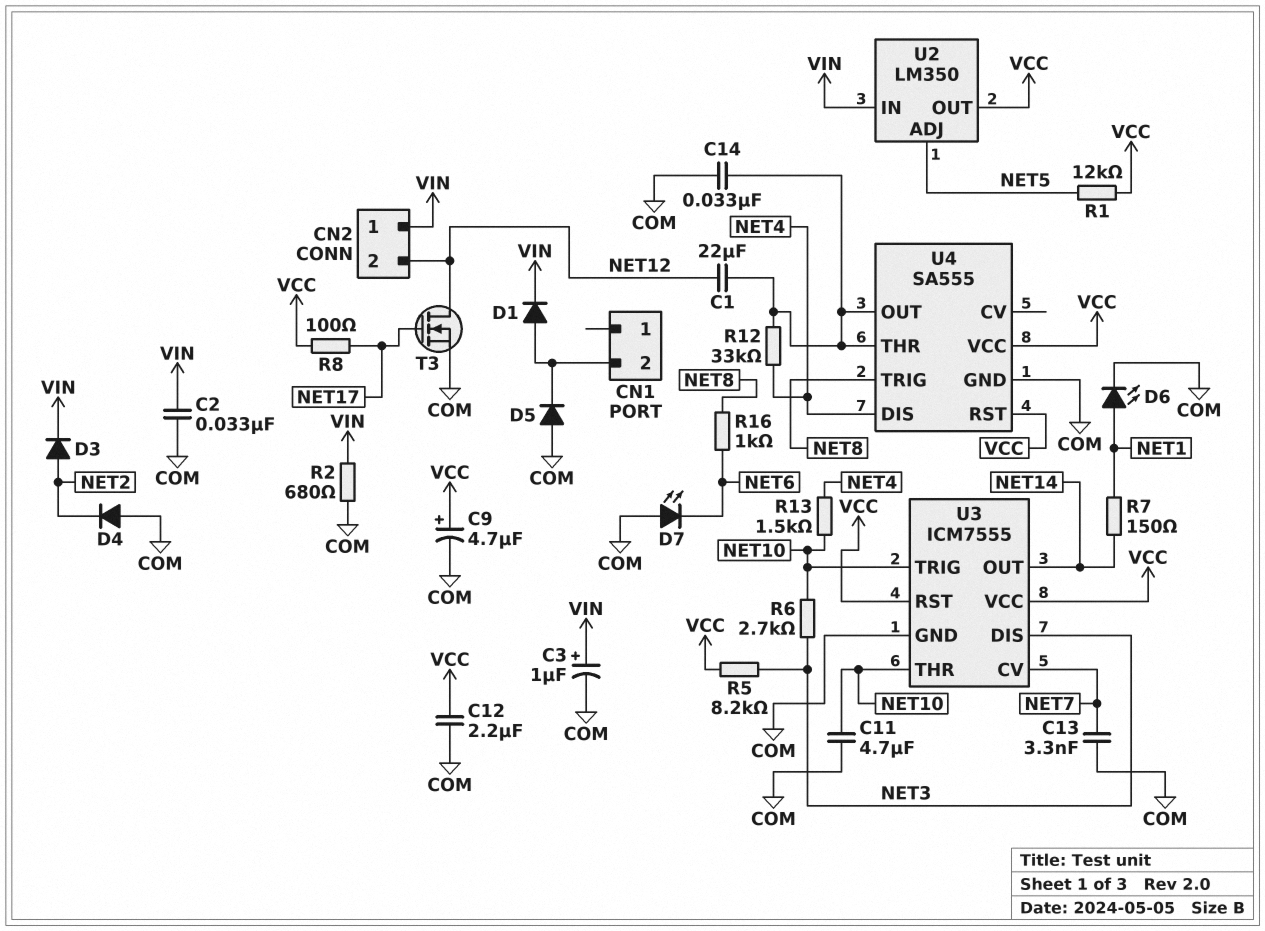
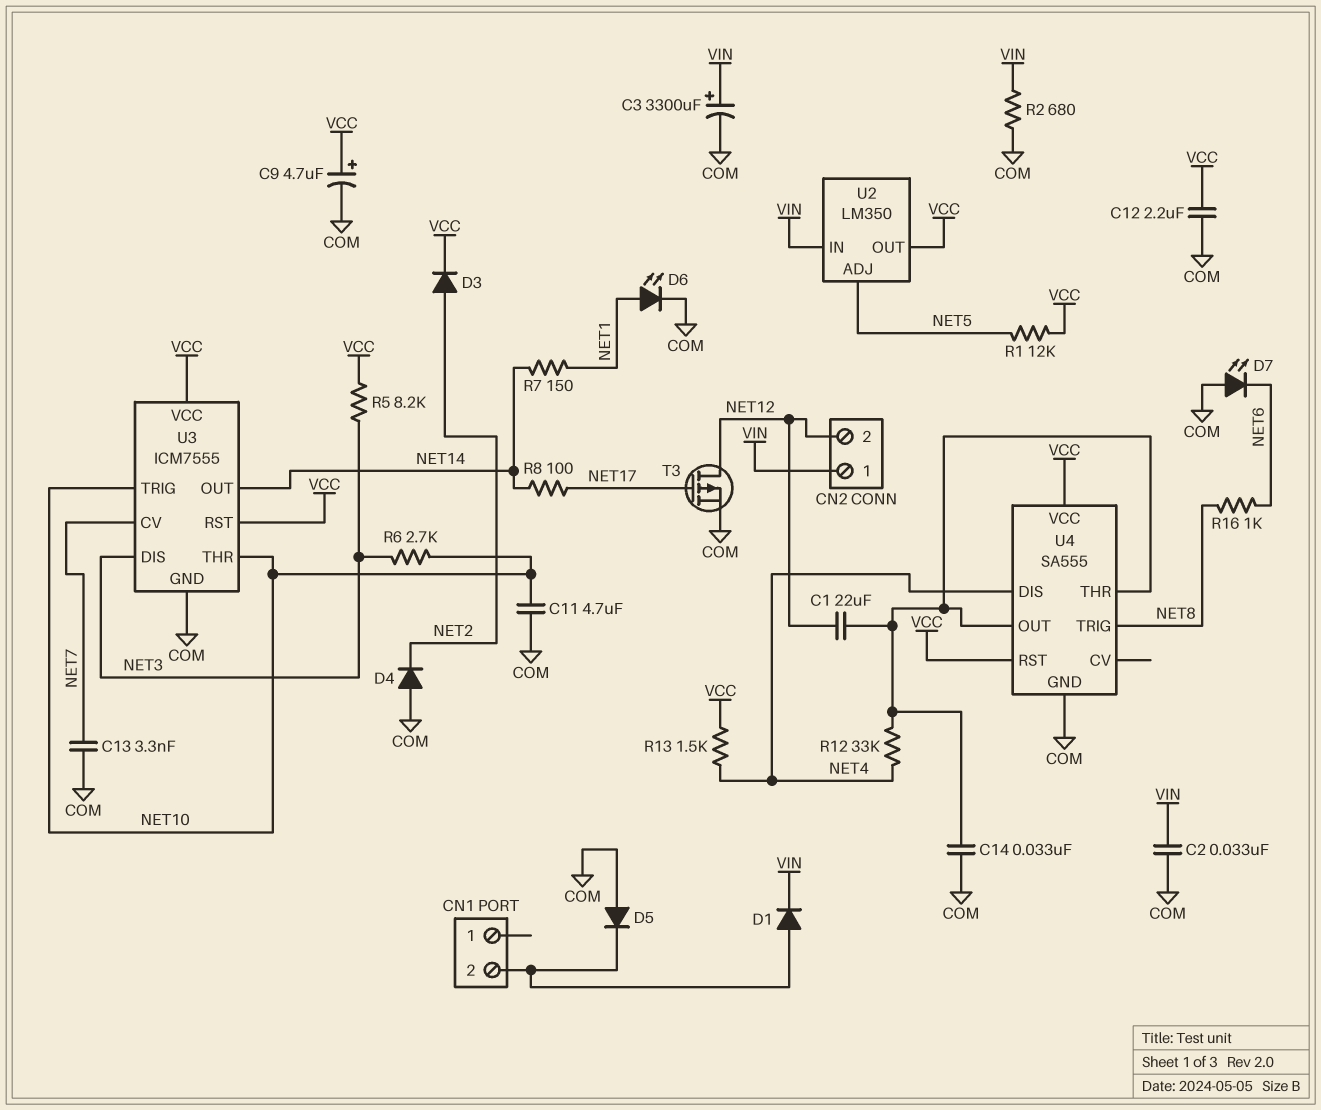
C3: 1uF (plus VIN, minus COM) -> 3300uF (plus VIN, minus COM)
D3: diode (A NET2, K VIN) -> diode (A NET2, K VCC)
R8: 100 (NET17, VCC) -> 100 (NET14, NET17)
R13: 1.5k (NET4, NET10) -> 1.5k (NET4, VCC)
T3: NMOS (G NET17, D NET12, S COM) -> PMOS (G NET17, D NET12, S COM)

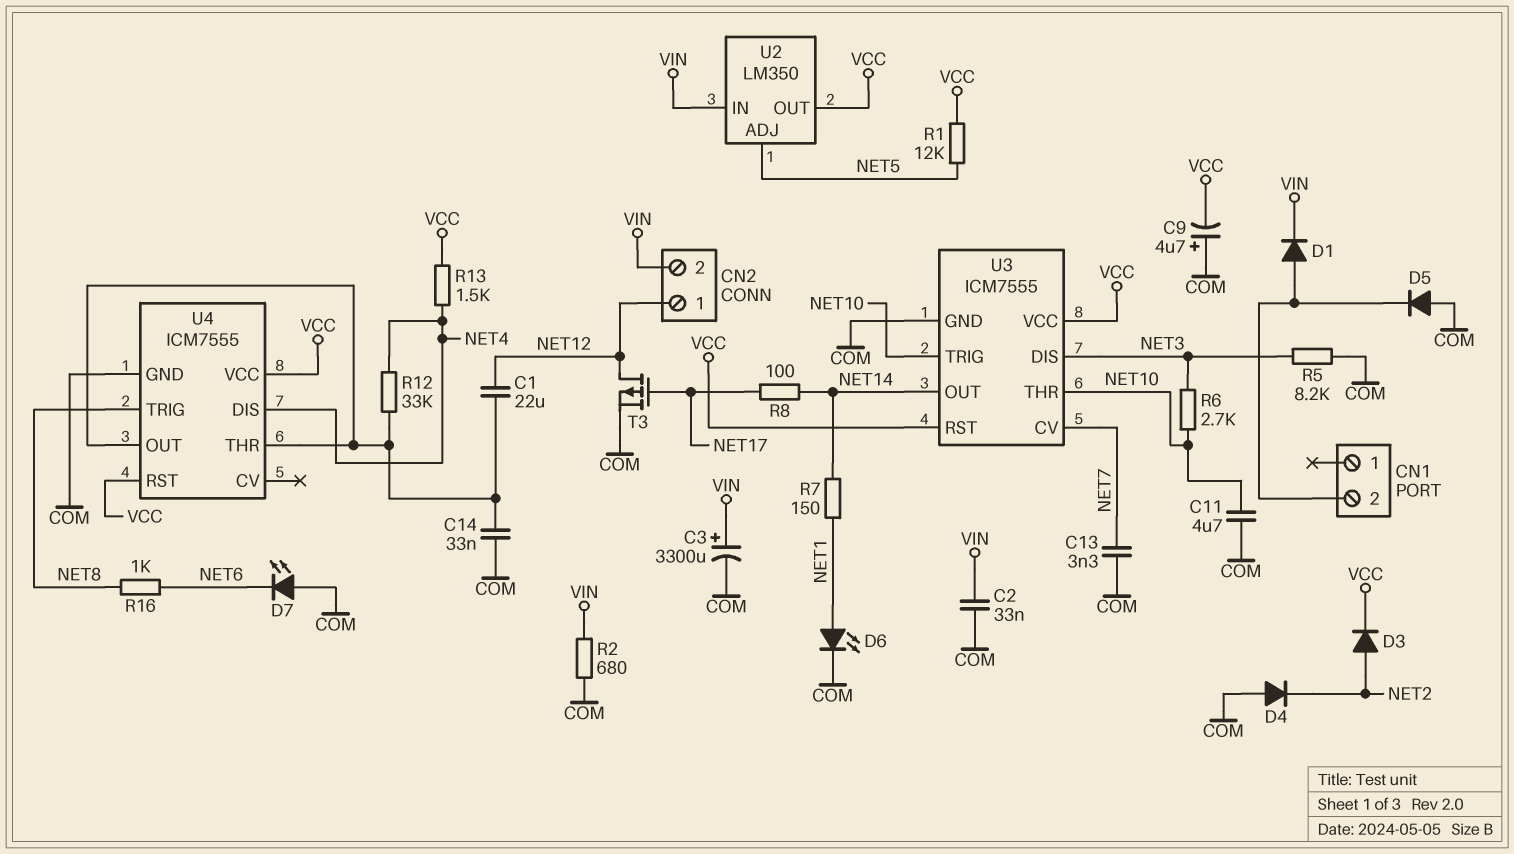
C9: 4.7uF (plus VCC, minus COM) -> 4.7uF (plus COM, minus VCC)
C12: 2.2uF (COM, VCC) -> none
CN2 pin 1: VIN -> NET12
CN2 pin 2: NET12 -> VIN
R5: 8.2k (NET3, VCC) -> 8.2k (COM, NET3)
U4: SA555 -> ICM7555

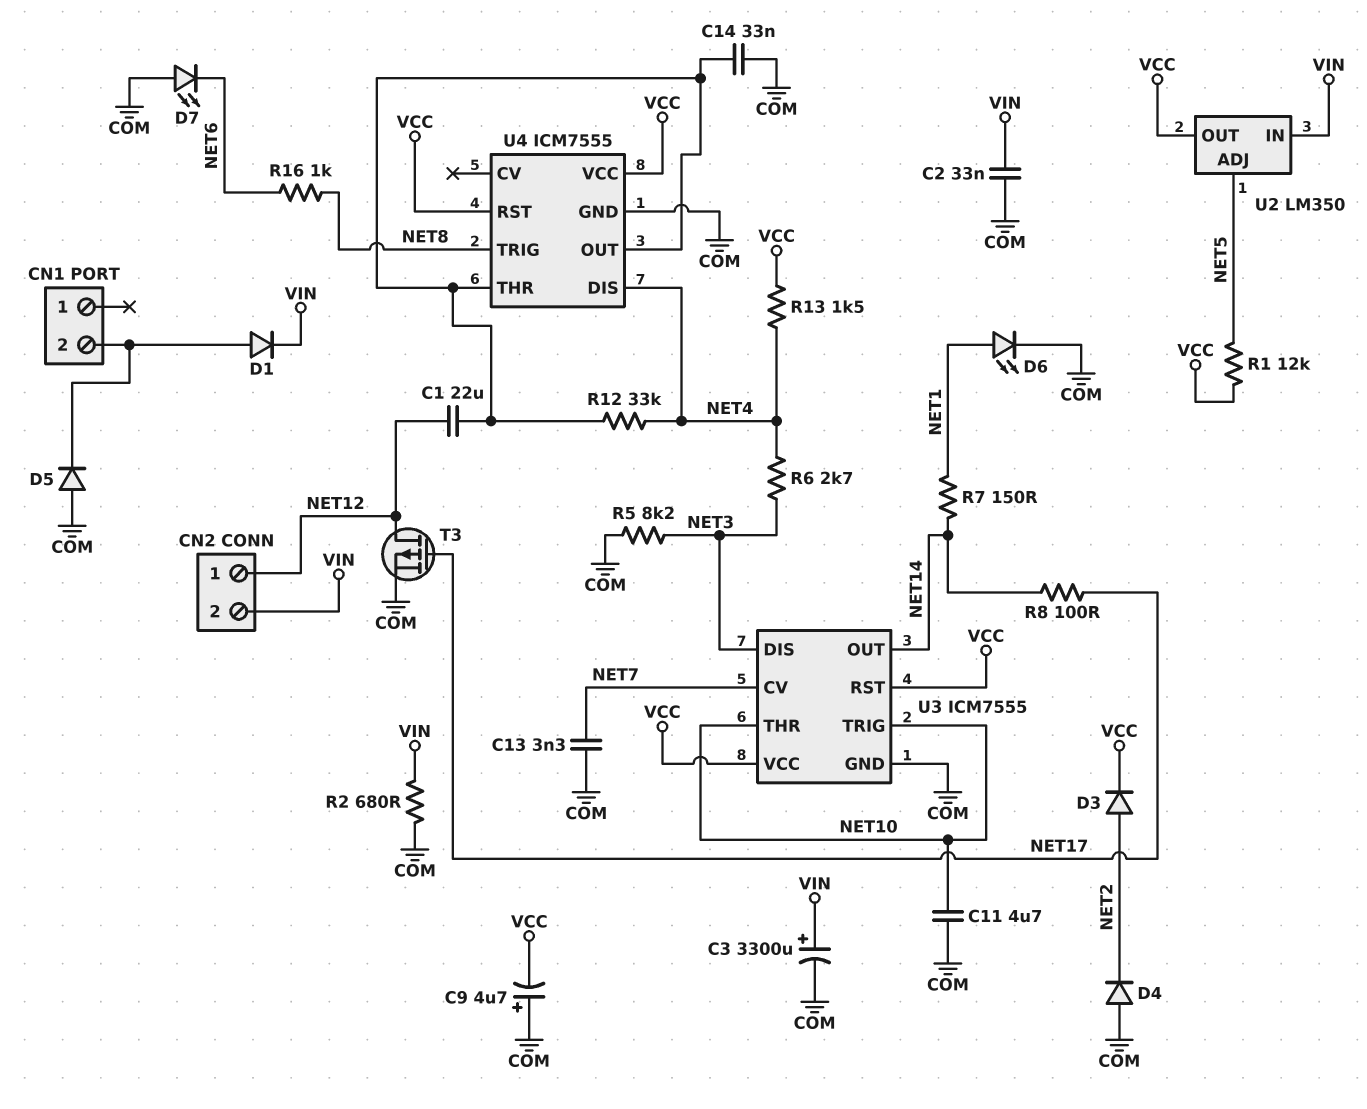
R6: 2.7k (NET3, NET10) -> 2.7k (NET3, NET4)

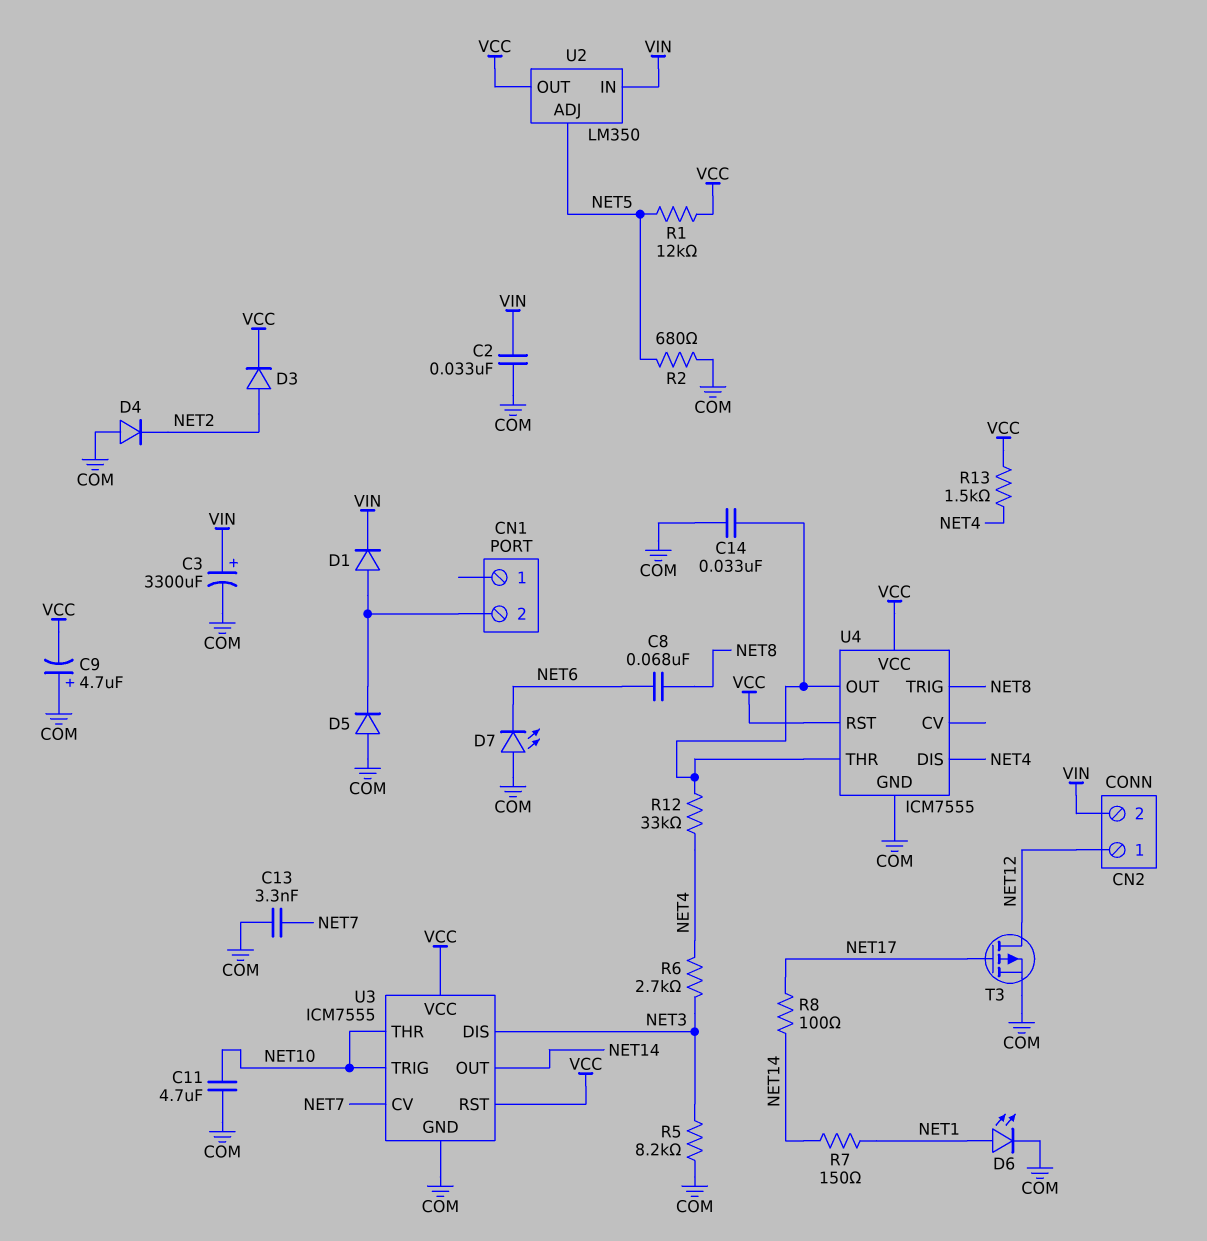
C1: 22uF (NET12, U4/OUT) -> none
C8: none -> 68nF (NET6, NET8)
R2: 680 (COM, VIN) -> 680 (COM, NET5)
R16: 1k (NET6, NET8) -> none

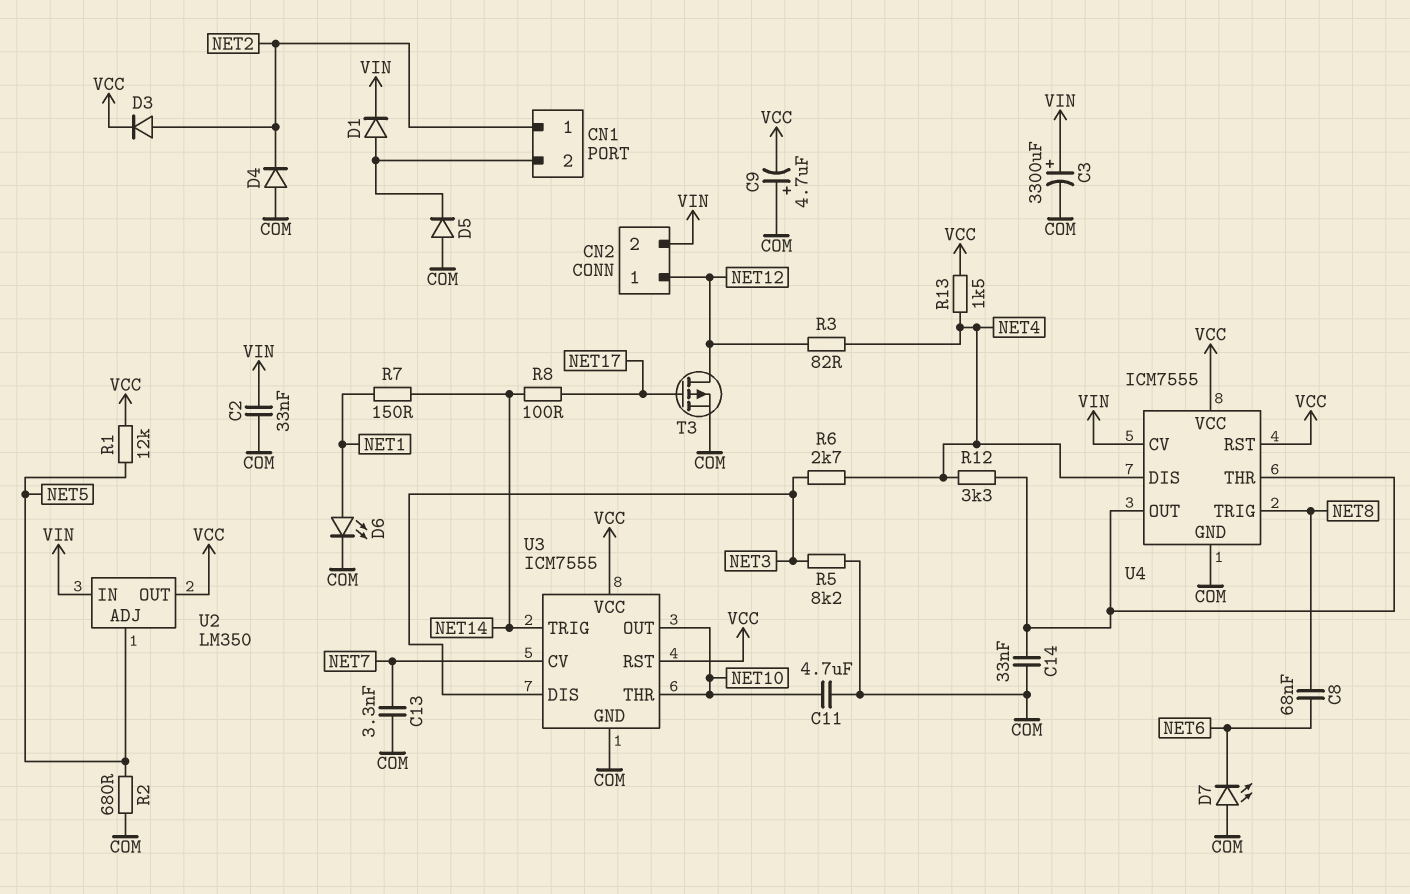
CN1 pin 1: none -> NET2
R3: none -> 82 (NET4, NET12)
R12: 33k (NET4, U4/OUT) -> 3.3k (NET4, U4/OUT)
U3 pin OUT: NET14 -> NET10
U3 pin TRIG: NET10 -> NET14
U4 pin CV: none -> VIN

